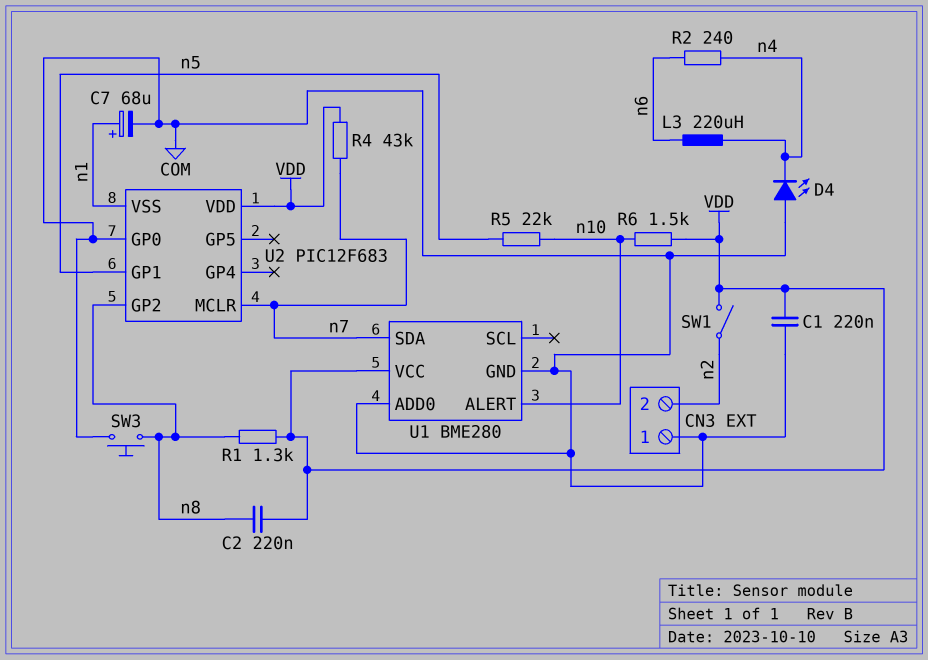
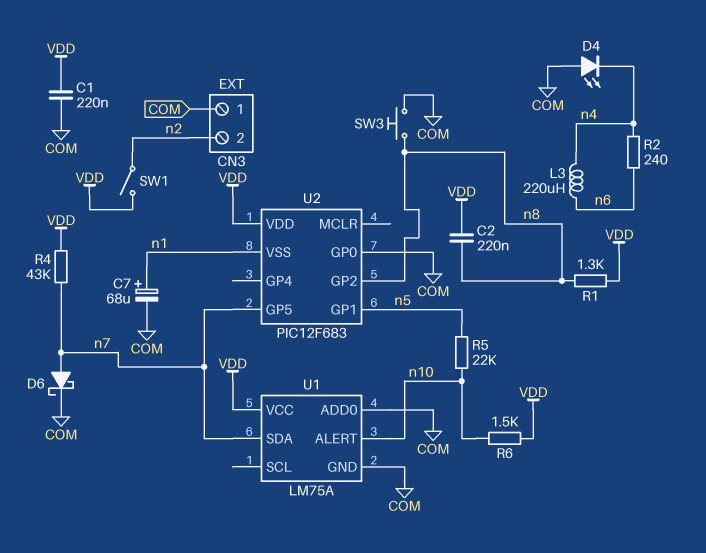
D6: none -> schottky (A n7, K COM)
U1: BME280 -> LM75A
U2 pin GP5: none -> n7
U2 pin MCLR: n7 -> none

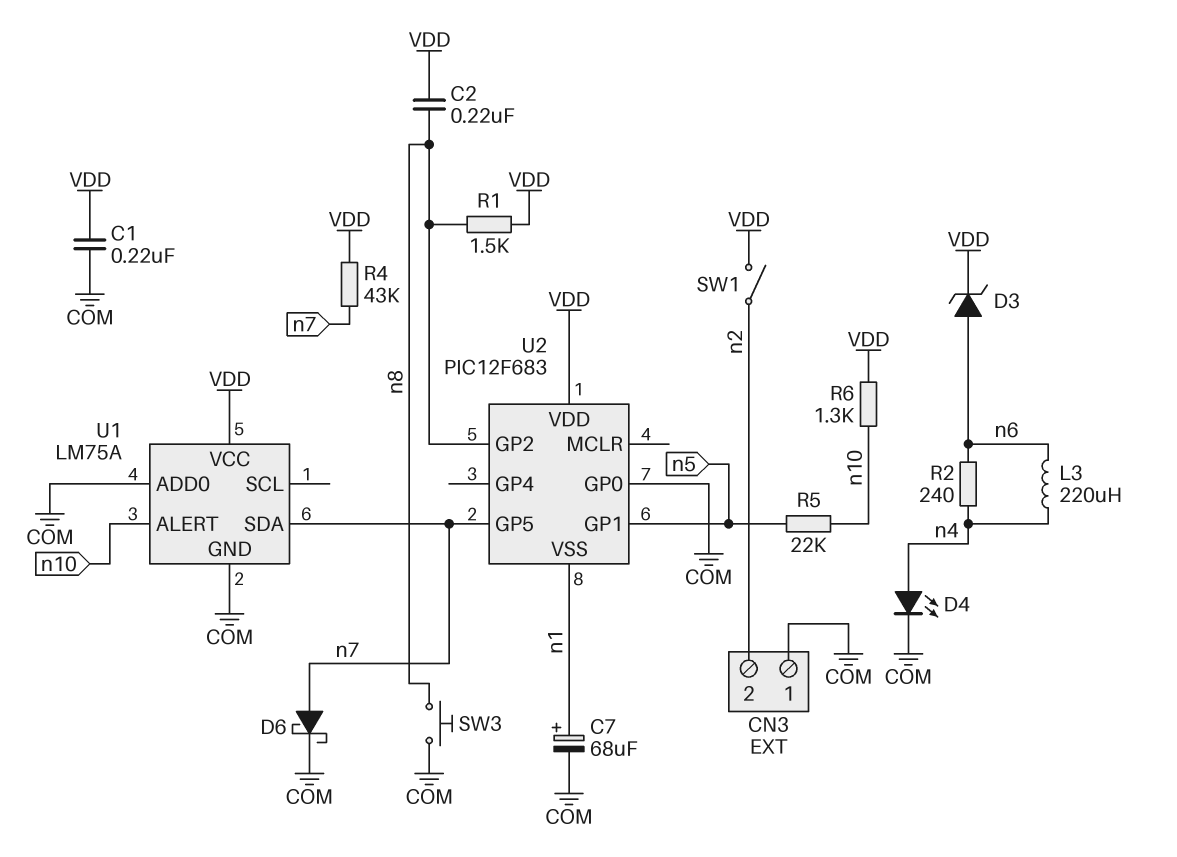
D3: none -> zener (A n6, K VDD)
D4: LED (A COM, K n4) -> LED (A n4, K COM)
R1: 1.3k (VDD, n8) -> 1.5k (VDD, n8)
R6: 1.5k (VDD, n10) -> 1.3k (VDD, n10)

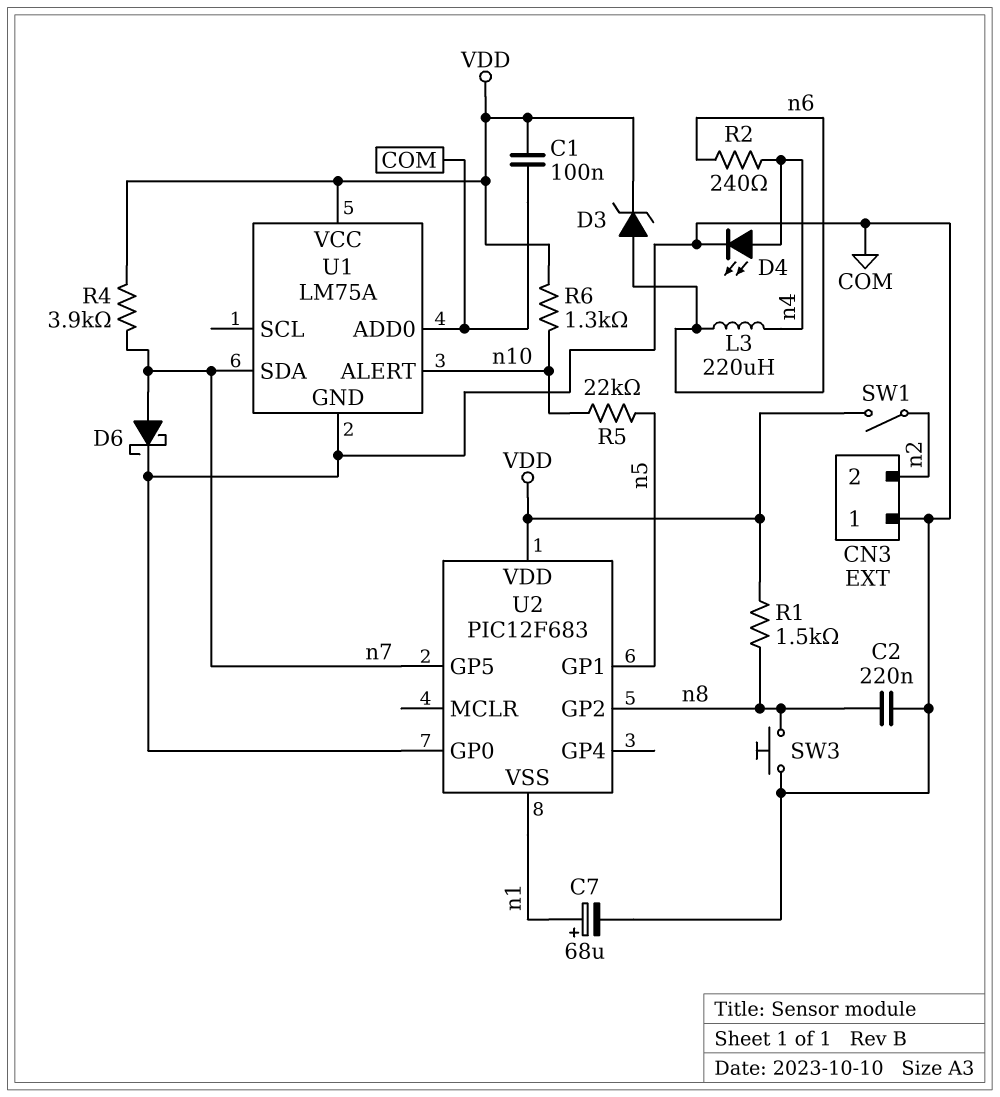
C1: 220nF (COM, VDD) -> 100nF (COM, VDD)
C2: 220nF (VDD, n8) -> 220nF (COM, n8)
R4: 43k (VDD, n7) -> 3.9k (VDD, n7)

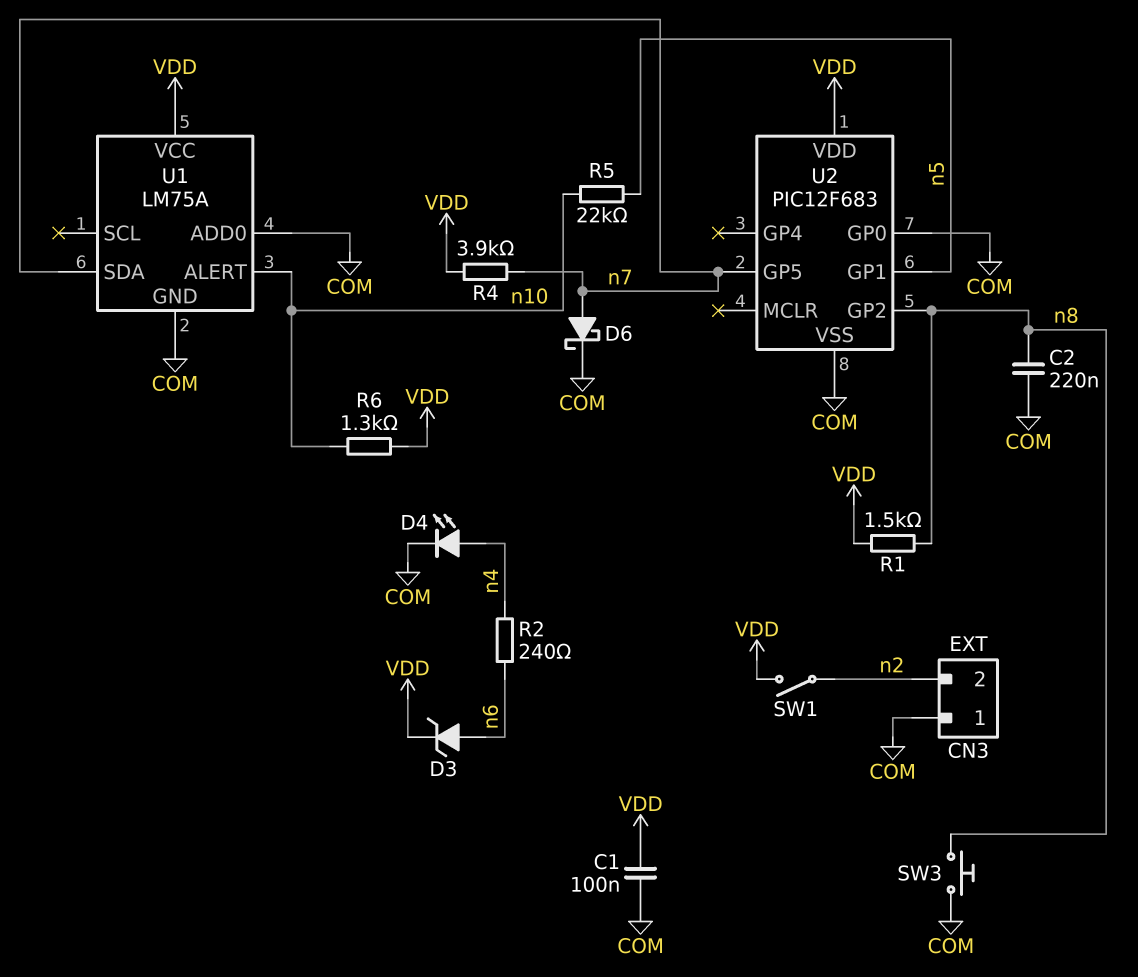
C7: 68uF (plus n1, minus COM) -> none
L3: 220uH (n4, n6) -> none
U2 pin VSS: n1 -> COM

